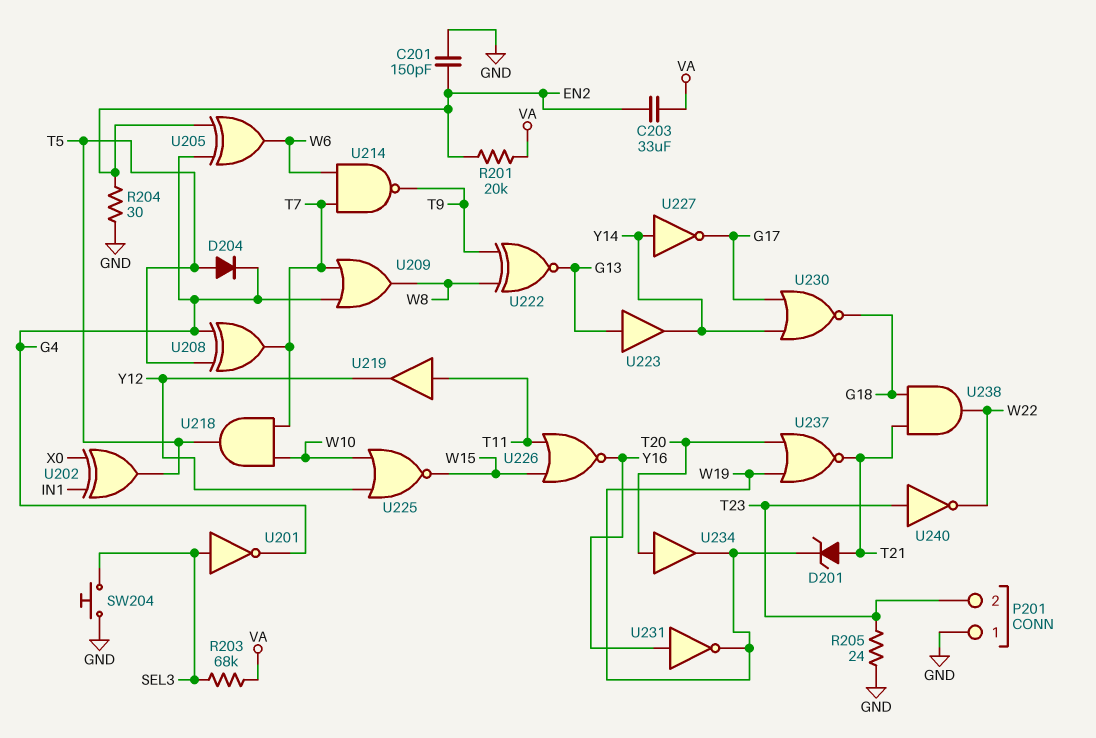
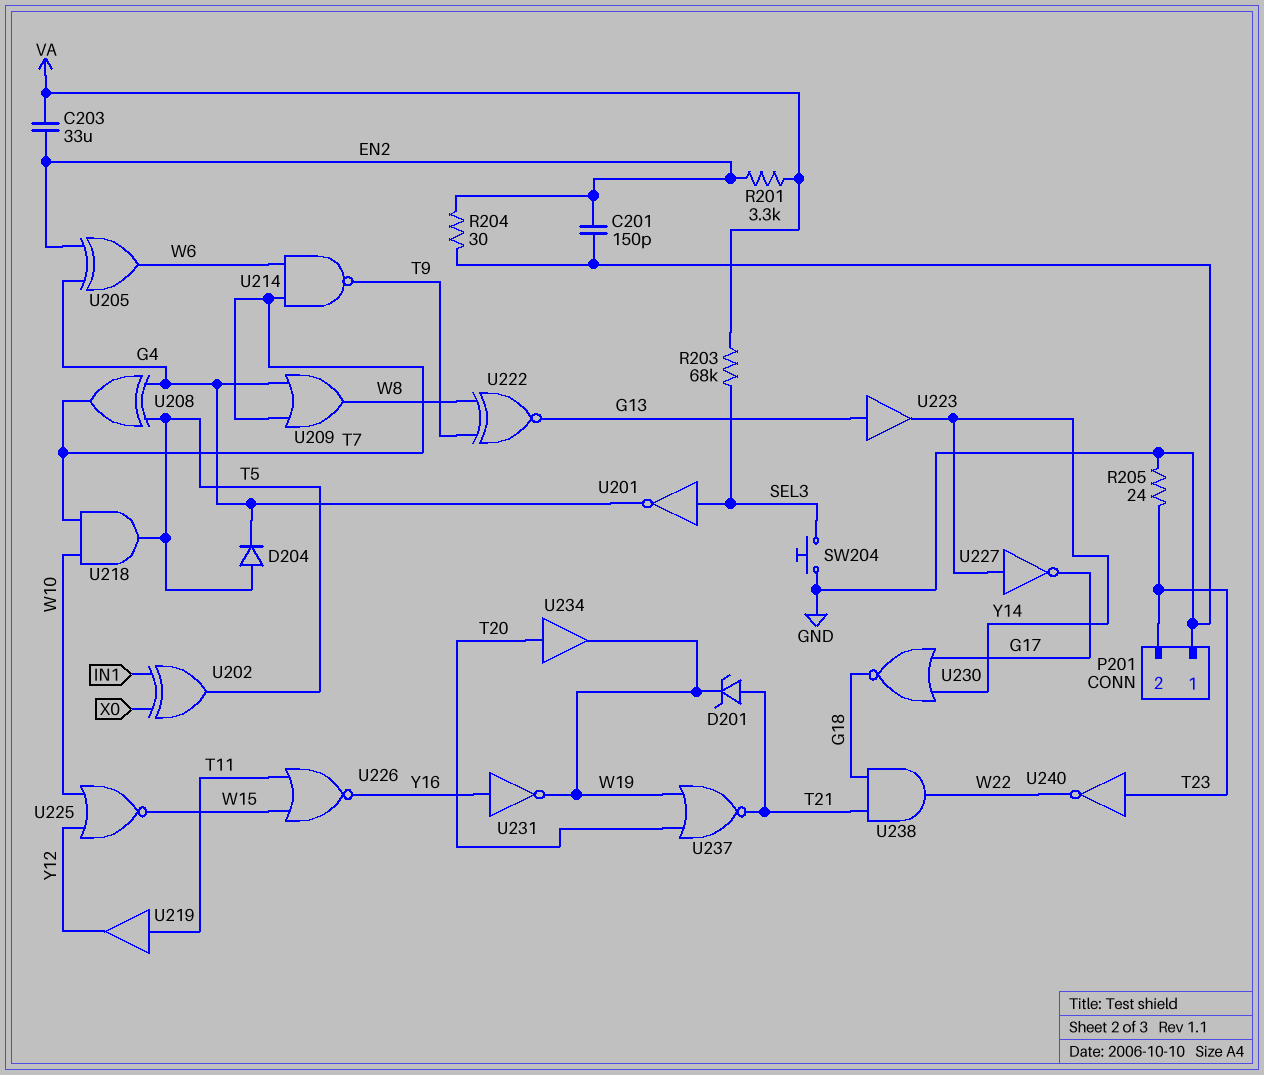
R201: 20k (EN2, VA) -> 3.3k (EN2, VA)

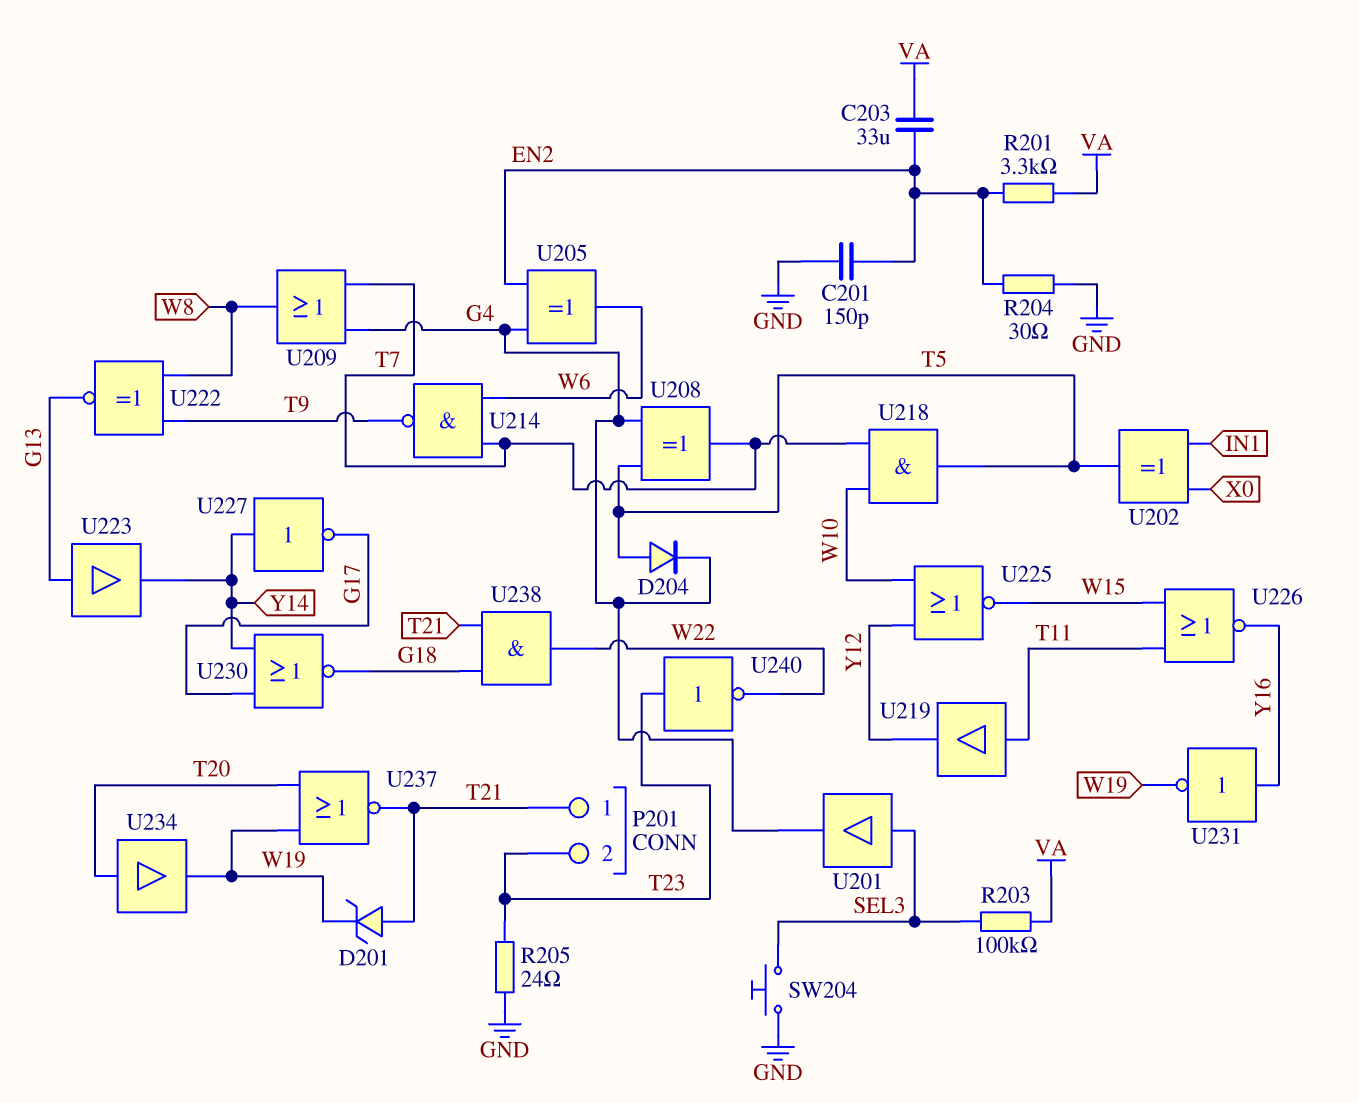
P201 pin 1: GND -> T21
R203: 68k (SEL3, VA) -> 100k (SEL3, VA)
U201: NOT (in SEL3, out G4) -> buffer (in SEL3, out G4)

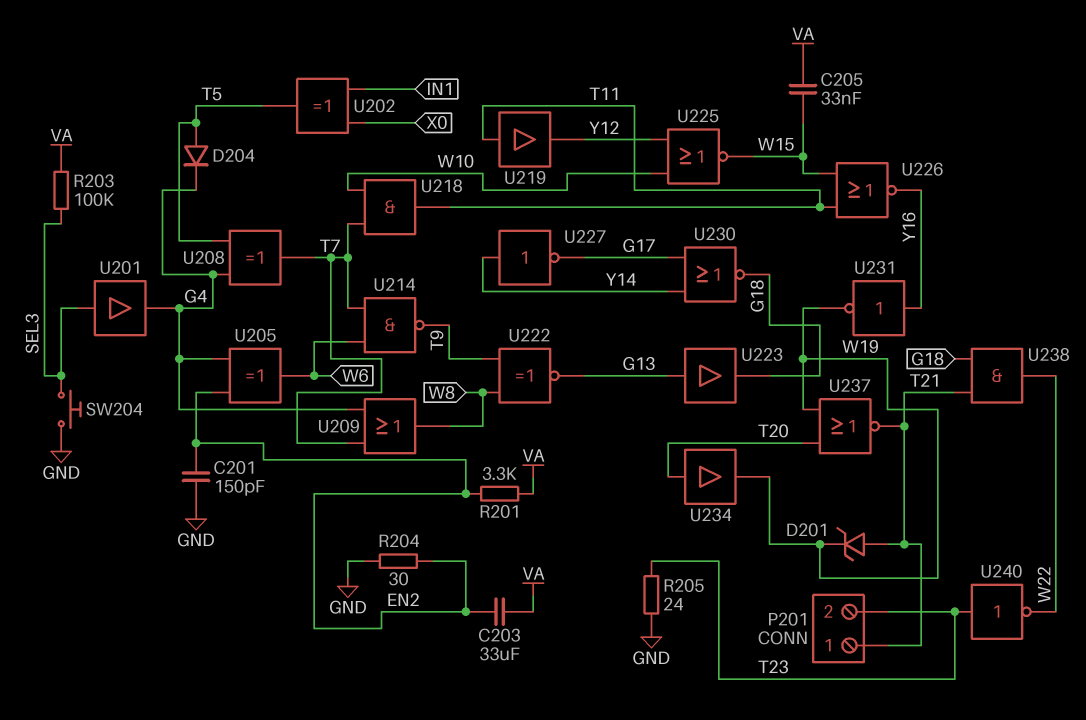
C205: none -> 33nF (VA, W15)
U218: AND (in T7, in W10, out T5) -> AND (in T7, in W10, out T11)
U223: buffer (in G13, out Y14) -> buffer (in G13, out G18)

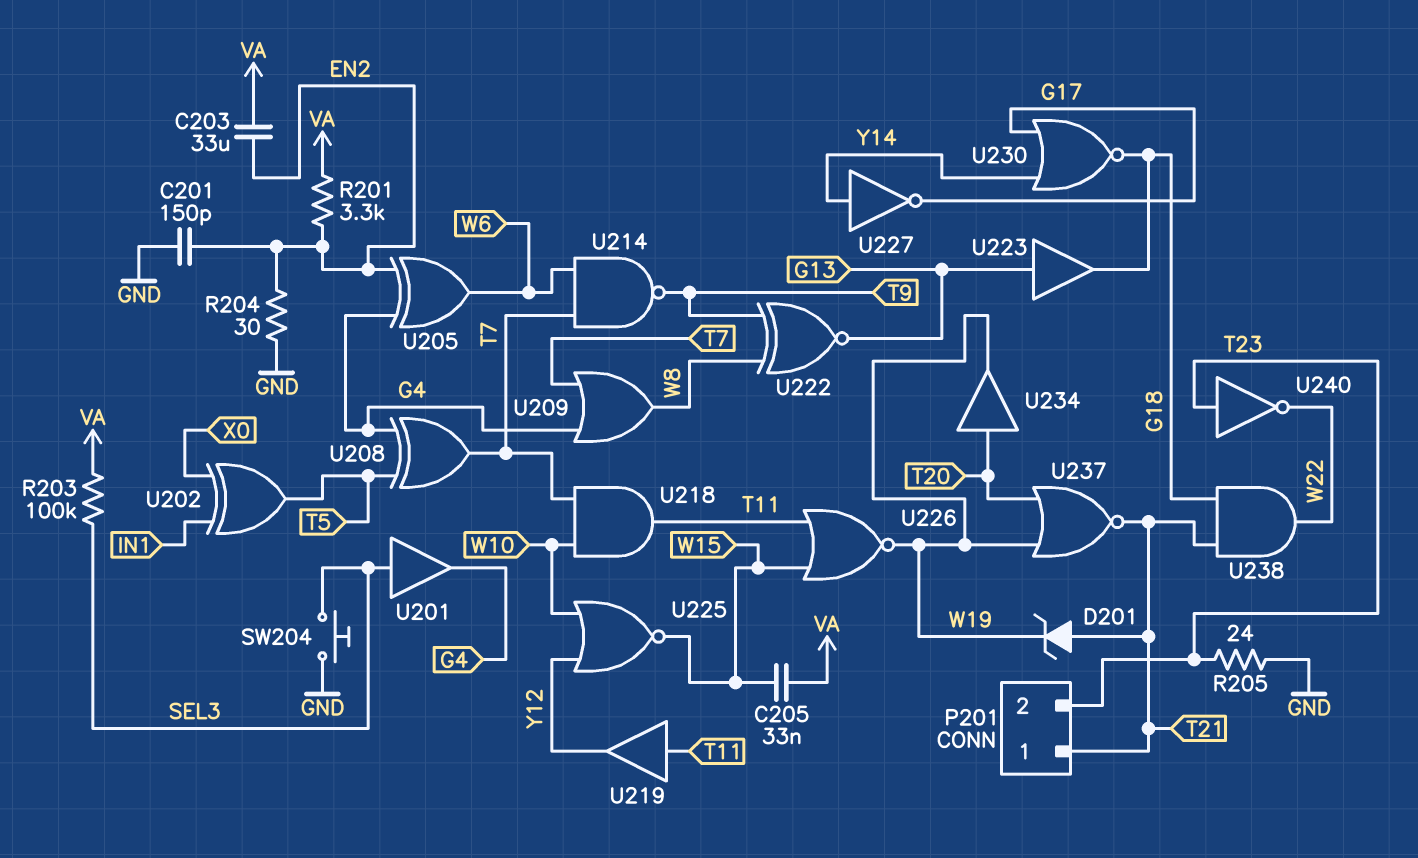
D204: diode (A T5, K G4) -> none
U226: NOR (in T11, in W15, out Y16) -> NOR (in T11, in W15, out W19)
U231: NOT (in Y16, out W19) -> none

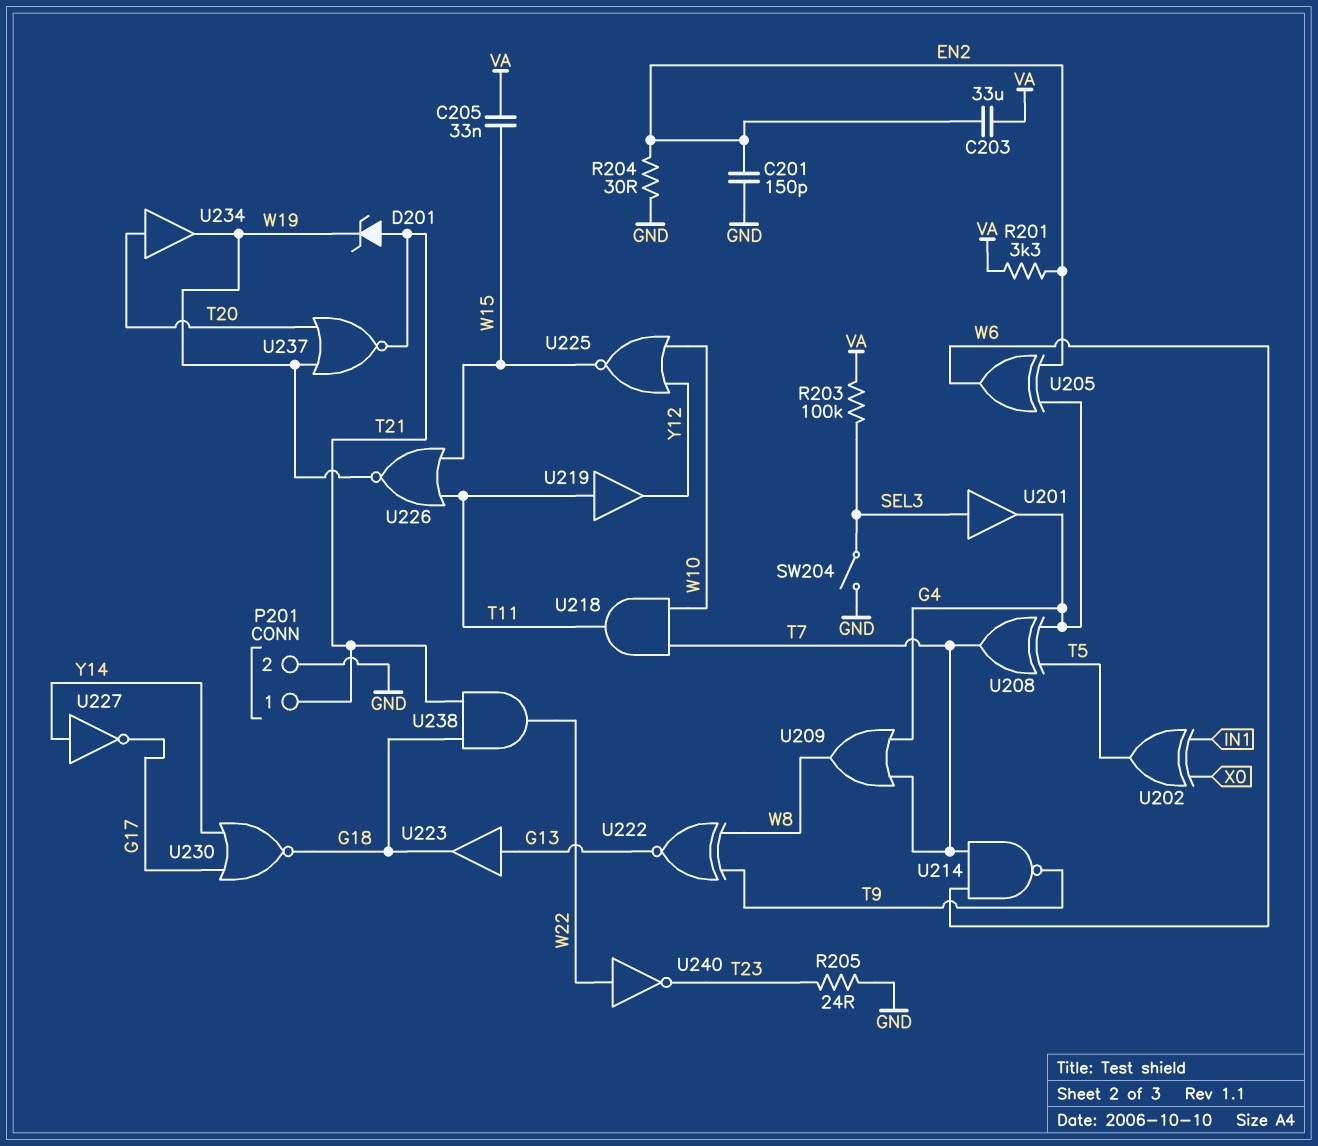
P201 pin 2: T23 -> GND
SW204: button (GND, SEL3) -> switch (GND, SEL3)
U240: NOT (in T23, out W22) -> NOT (in W22, out T23)

